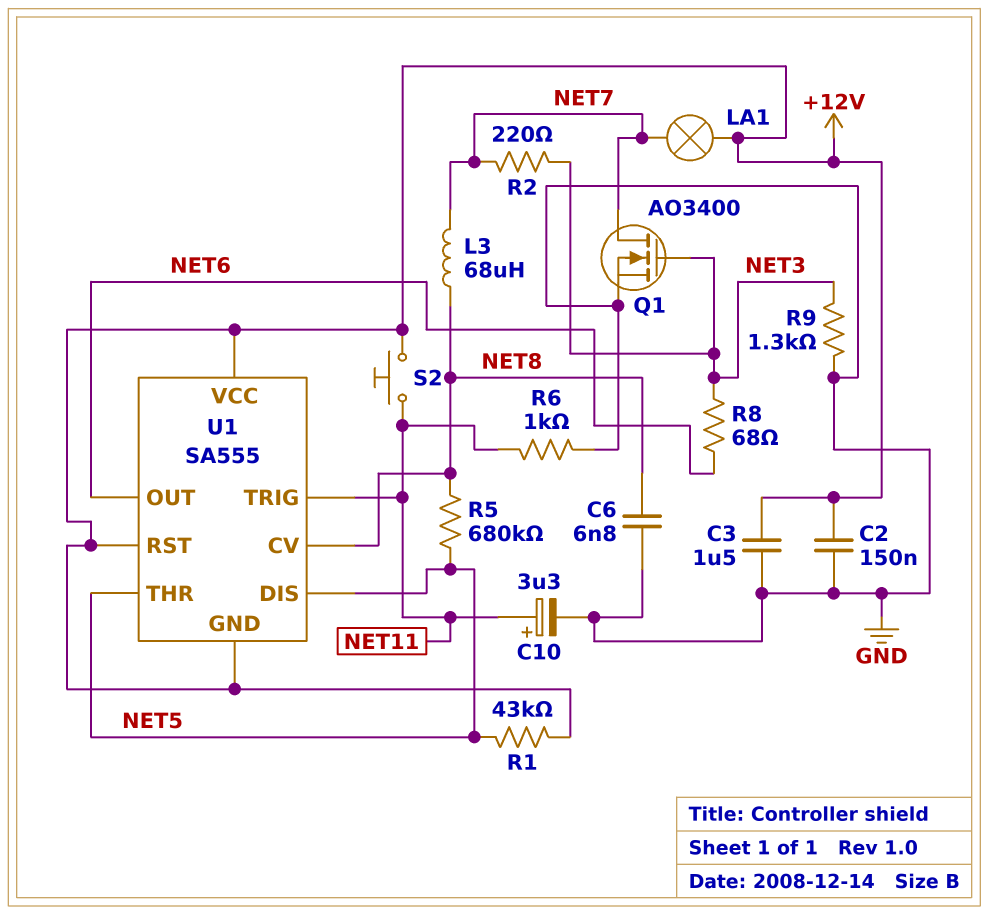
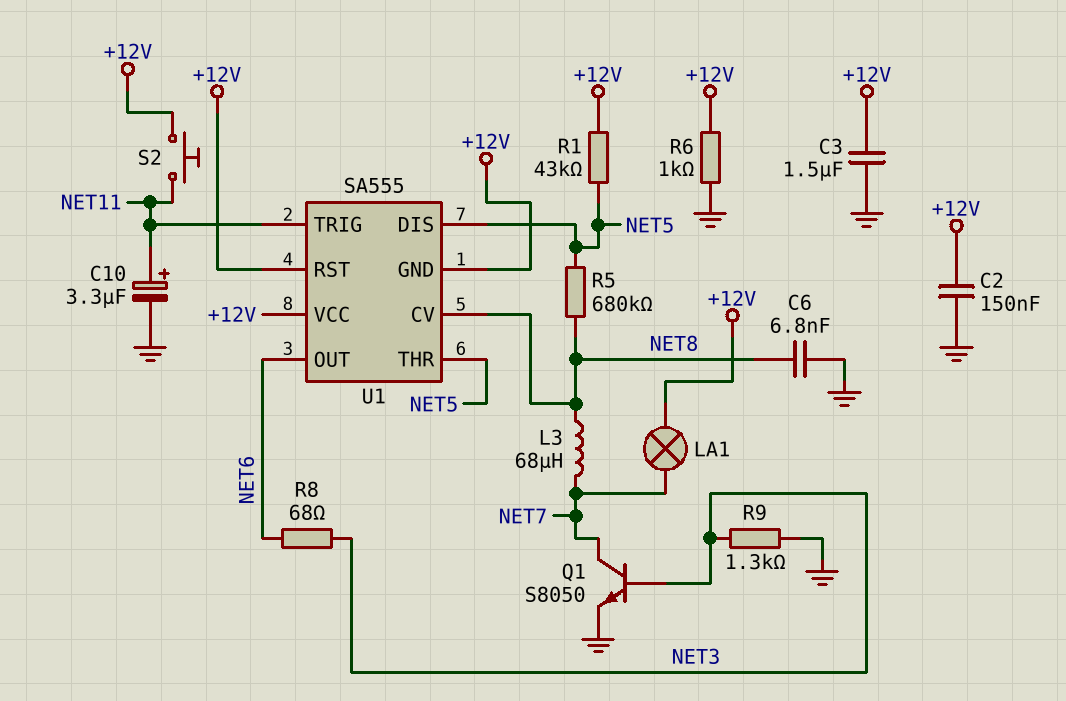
Q1: NMOS AO3400 (G NET3, D NET7, S GND) -> NPN S8050 (B NET3, C NET7, E GND)
R2: 220 (NET3, NET7) -> none
R6: 1k (GND, NET11) -> 1k (+12V, GND)

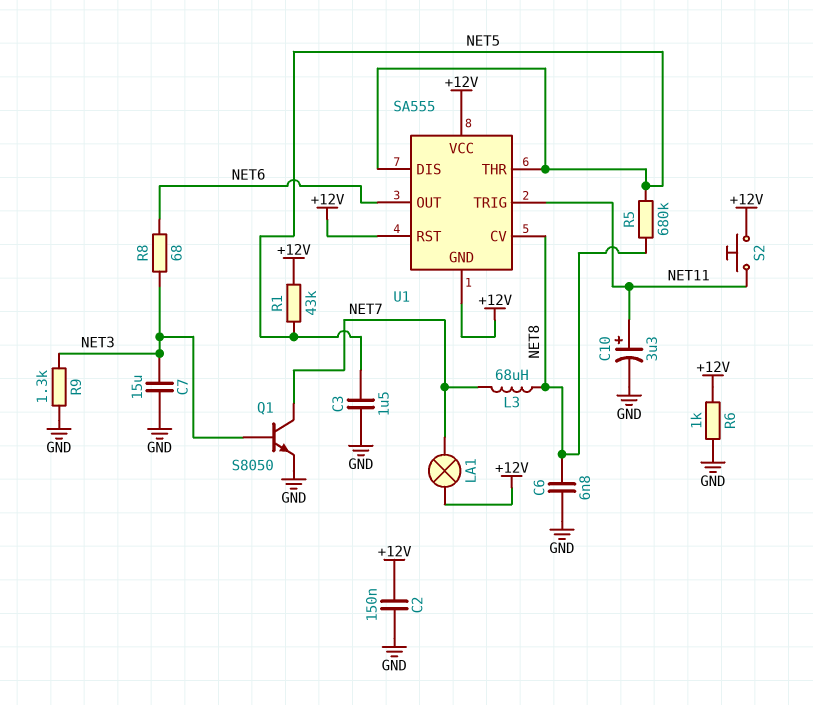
C3: 1.5uF (+12V, GND) -> 1.5uF (GND, NET5)
C7: none -> 15uF (GND, NET3)

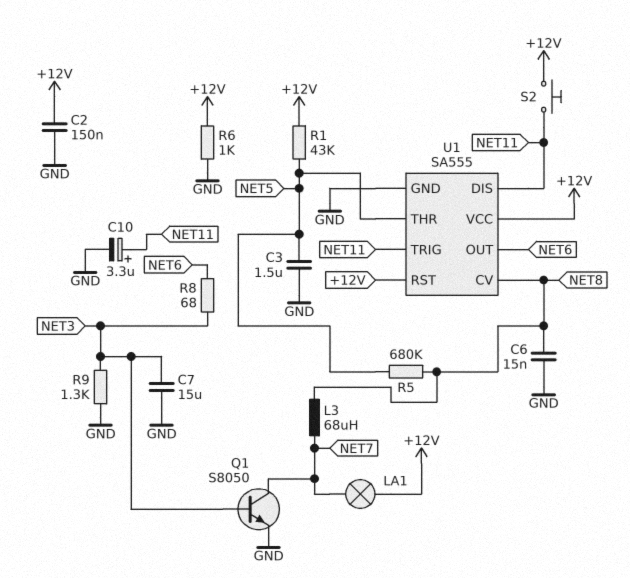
C6: 6.8nF (GND, NET8) -> 15nF (GND, NET8)
U1 pin DIS: NET5 -> NET11
U1 pin GND: +12V -> GND

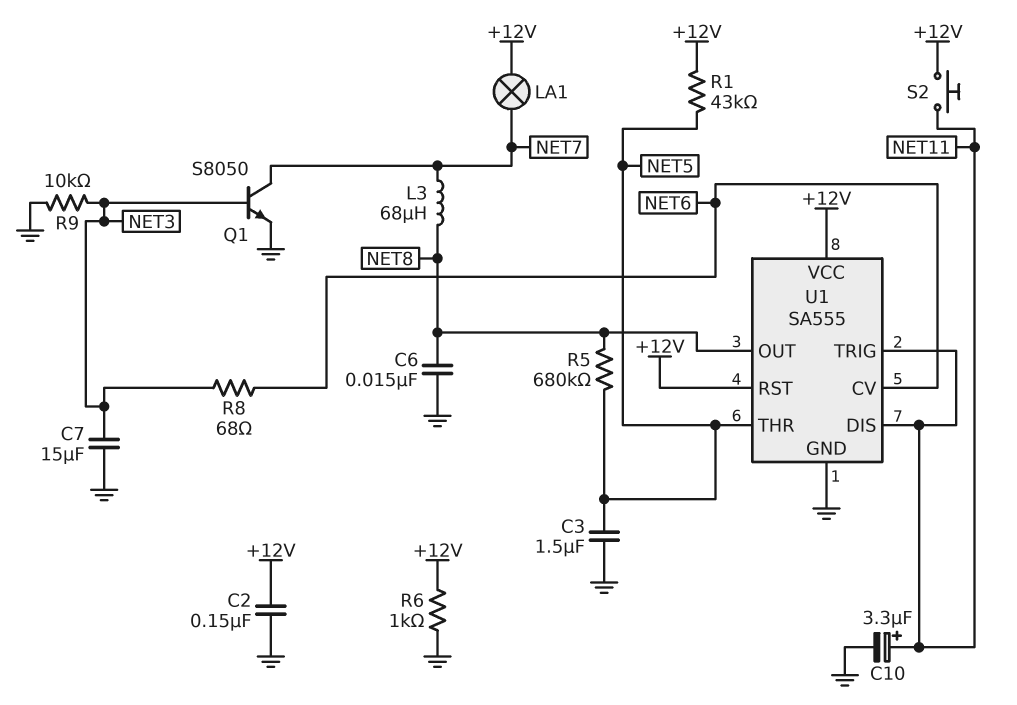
R9: 1.3k (GND, NET3) -> 10k (GND, NET3)
U1 pin CV: NET8 -> NET6
U1 pin OUT: NET6 -> NET8

